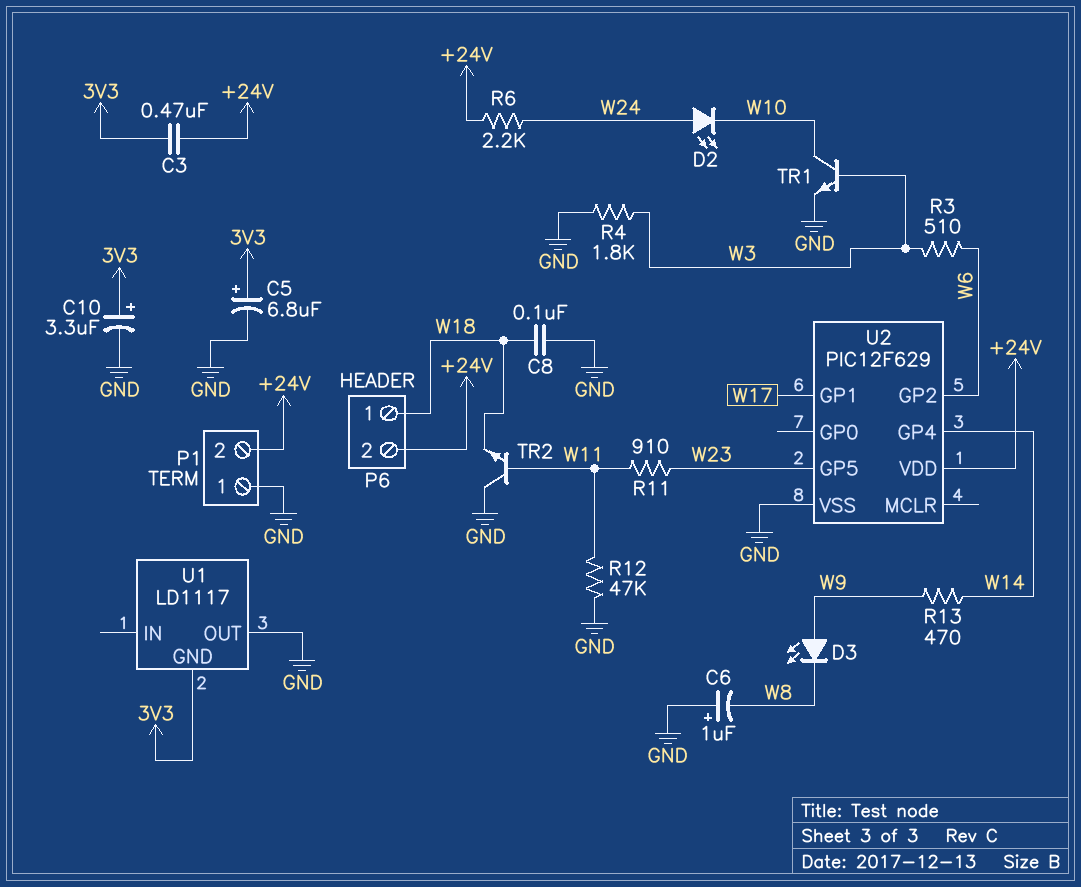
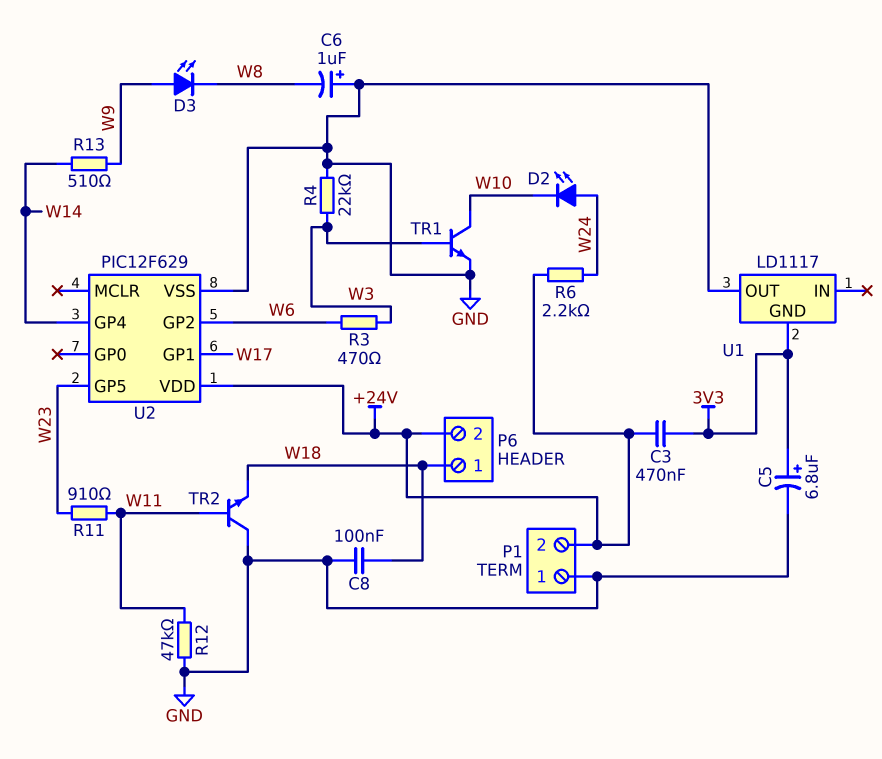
C10: 3.3uF (plus 3V3, minus GND) -> none
R3: 510 (W3, W6) -> 470 (W3, W6)
R4: 1.8k (GND, W3) -> 22k (GND, W3)
R13: 470 (W9, W14) -> 510 (W9, W14)

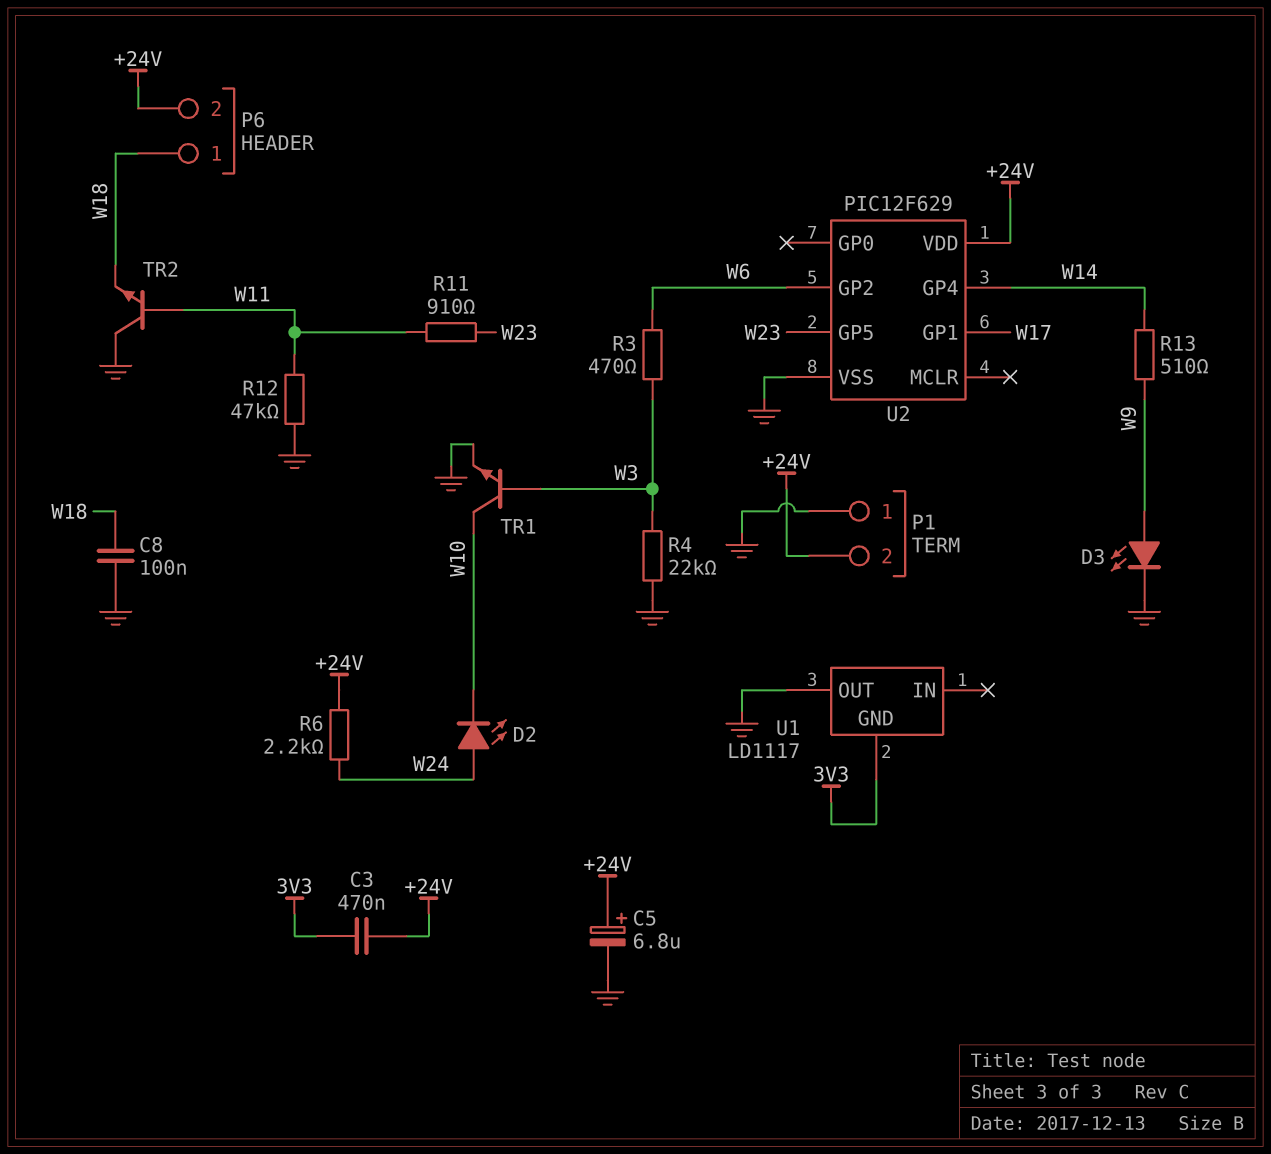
C5: 6.8uF (plus 3V3, minus GND) -> 6.8uF (plus +24V, minus GND)
C6: 1uF (plus GND, minus W8) -> none
D3: LED (A W9, K W8) -> LED (A W9, K GND)

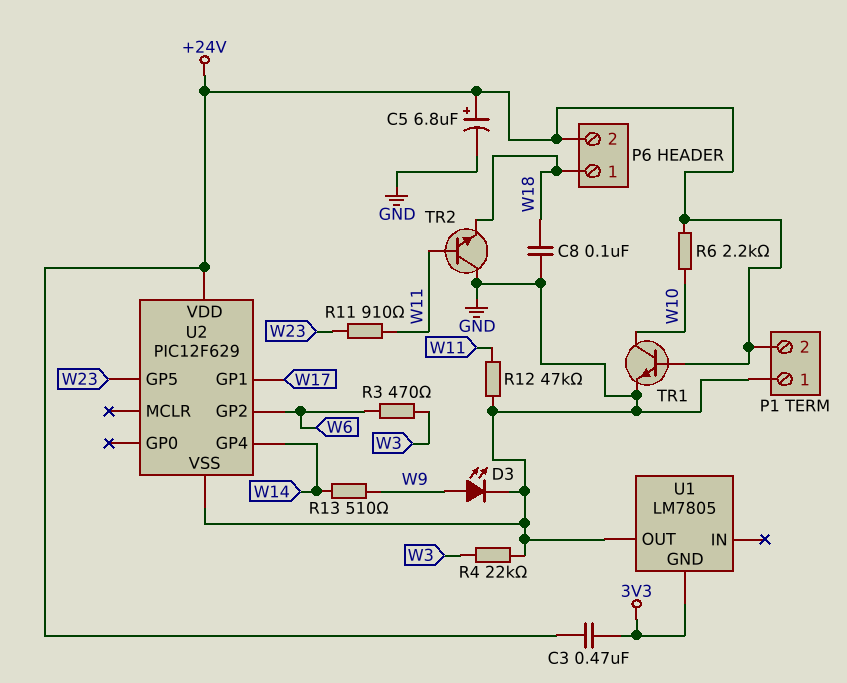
D2: LED (A W24, K W10) -> none
R6: 2.2k (+24V, W24) -> 2.2k (+24V, W10)
TR1: NPN (B W3, C W10, E GND) -> NPN (B +24V, C W10, E GND)
U1: LD1117 -> LM7805

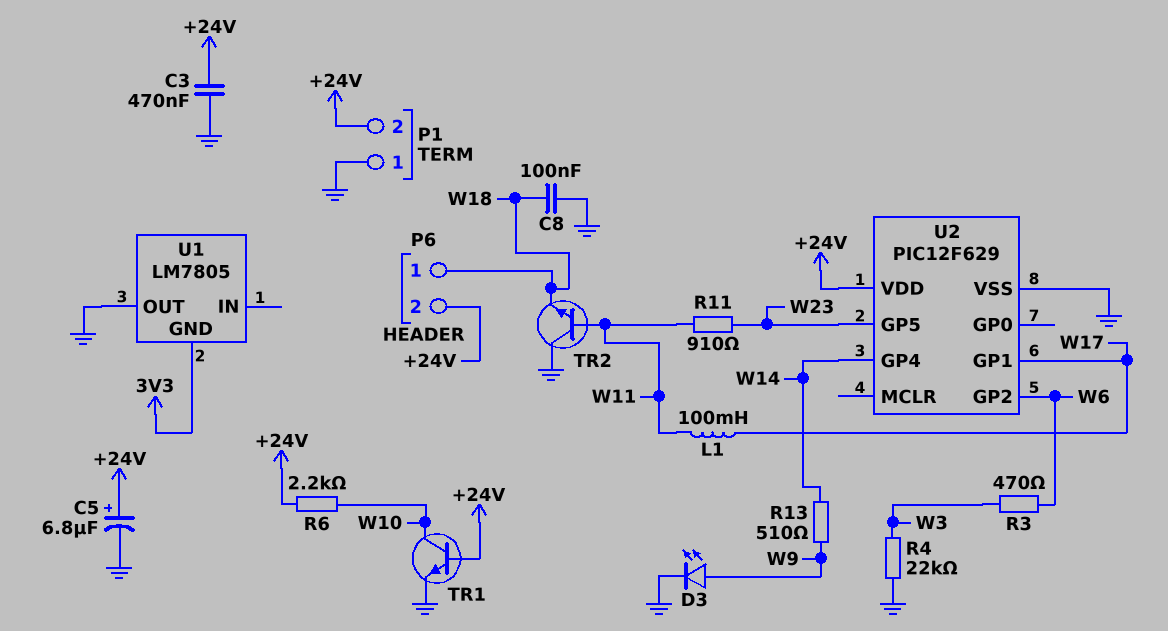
C3: 470nF (+24V, 3V3) -> 470nF (+24V, GND)
L1: none -> 100mH (W11, W17)
R12: 47k (GND, W11) -> none

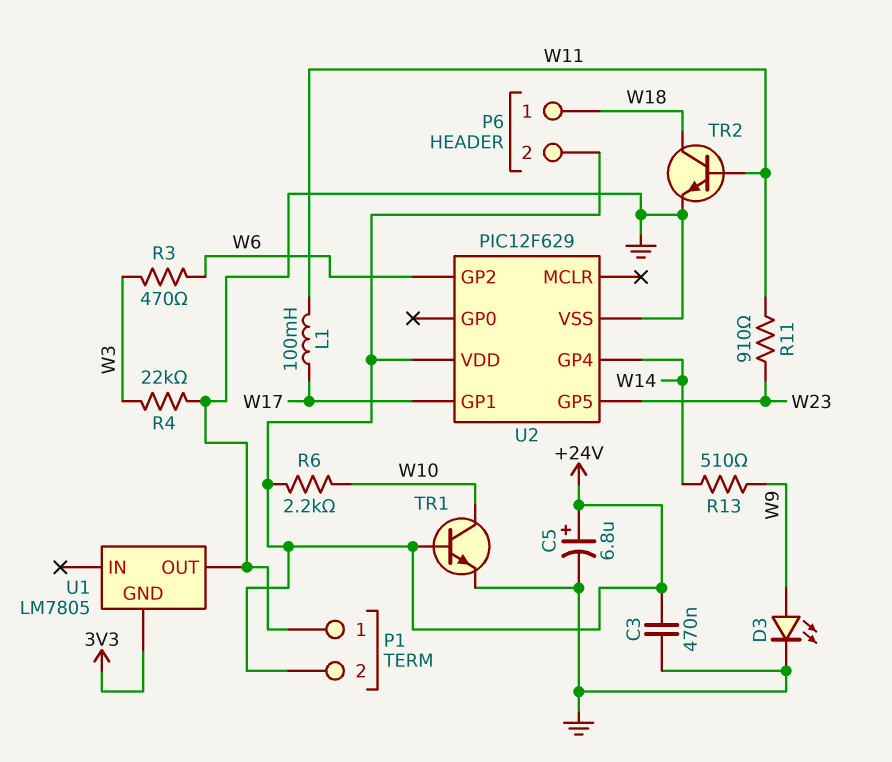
C8: 100nF (GND, W18) -> none
TR2: NPN (B W11, C GND, E W18) -> NPN (B W11, C W18, E GND)

